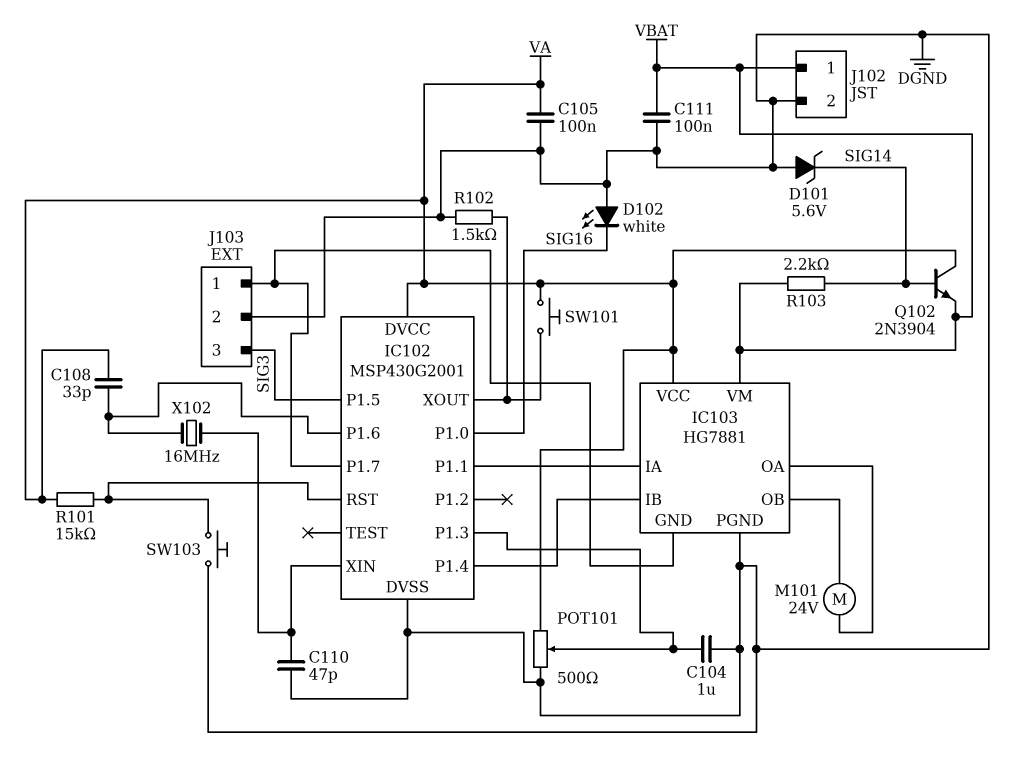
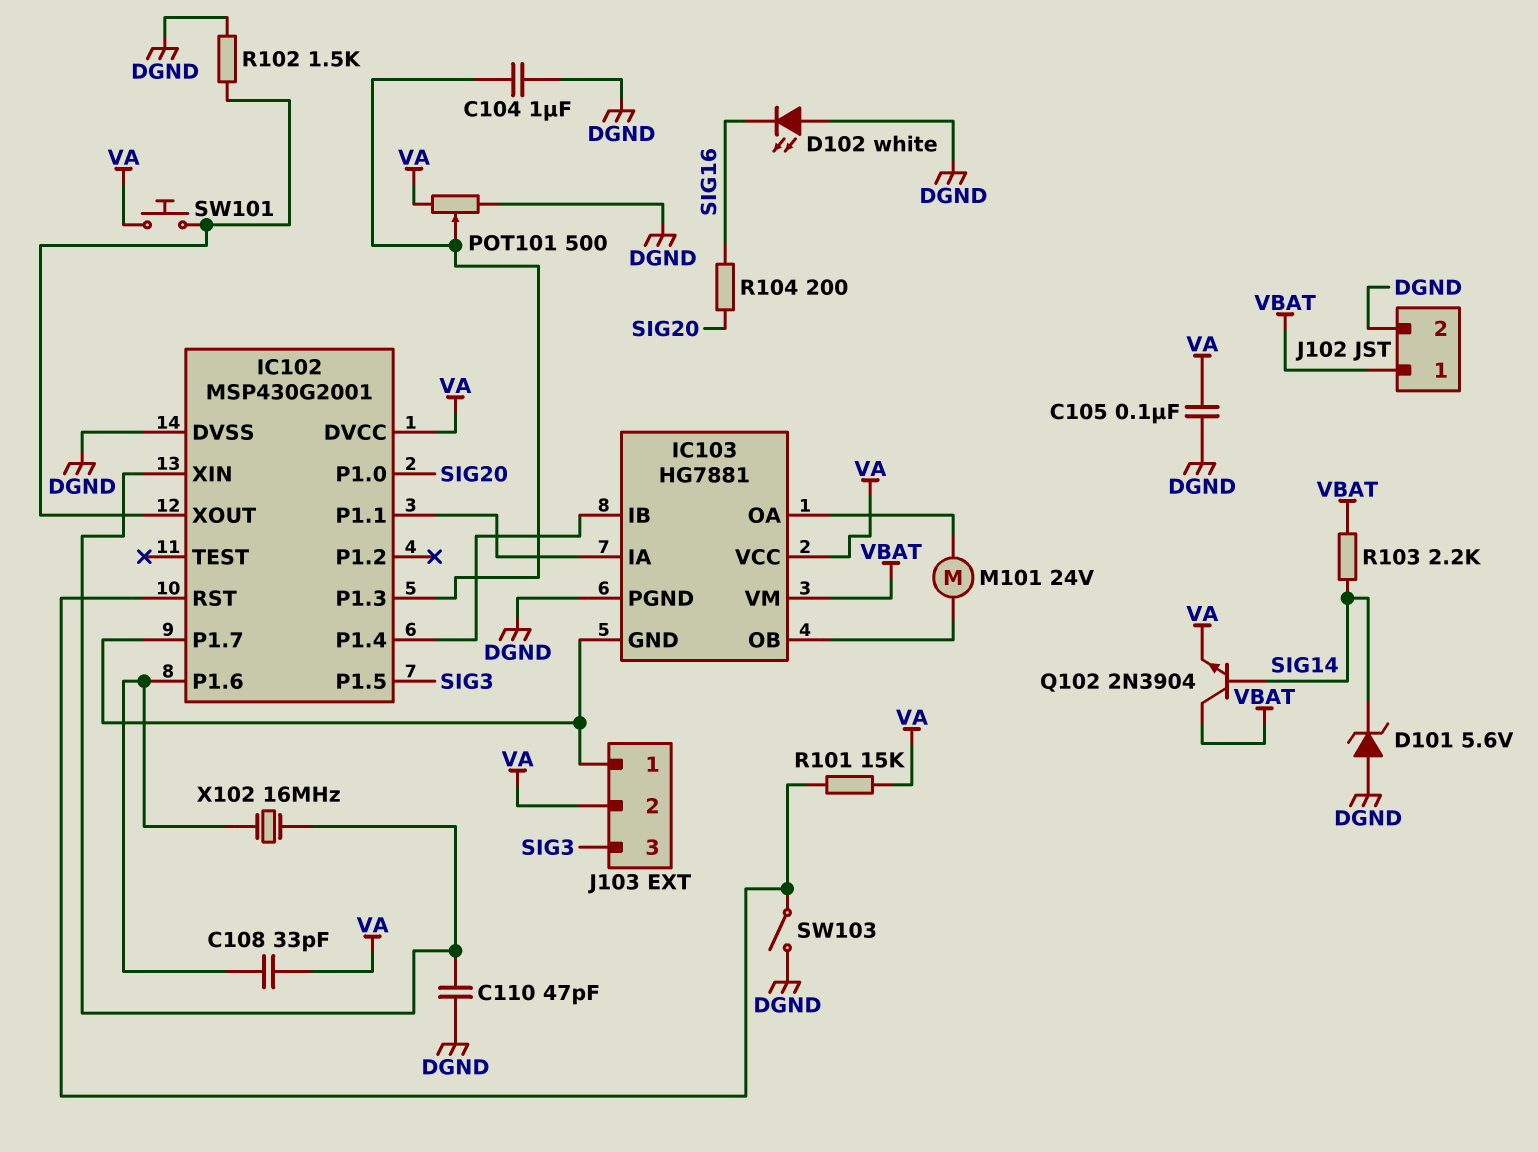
C111: 100nF (DGND, VBAT) -> none
IC102 pin P1.0: SIG16 -> SIG20
J103 pin 2: DGND -> VA
Q102: NPN 2N3904 (B SIG14, C VA, E VBAT) -> NPN 2N3904 (B SIG14, C VBAT, E VA)
R104: none -> 200 (SIG16, SIG20)
SW103: button (DGND, IC102/RST) -> switch (DGND, IC102/RST)

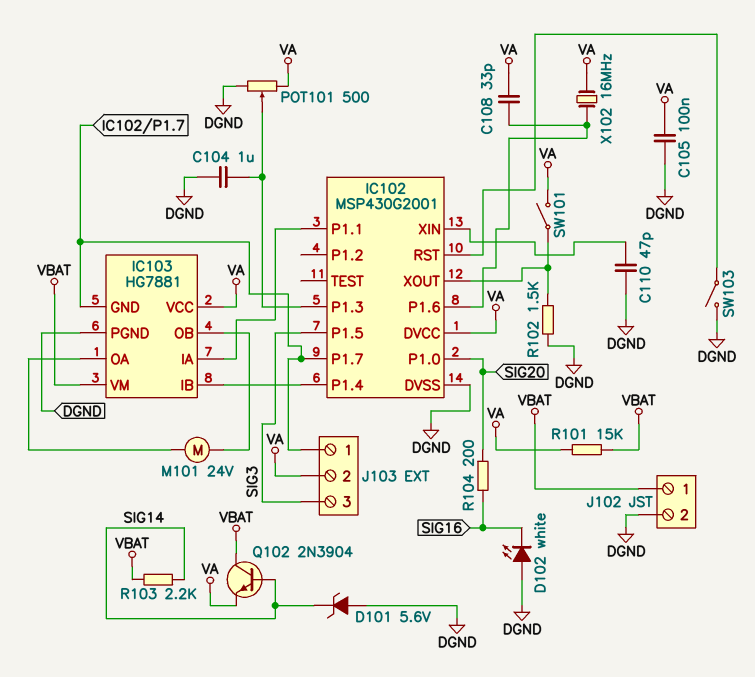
R101: 15k (IC102/RST, VA) -> 15k (VA, VBAT)
SW101: button (IC102/XOUT, VA) -> switch (IC102/XOUT, VA)
X102: 16MHz (IC102/P1.6, IC102/XIN) -> 16MHz (IC102/P1.6, VA)

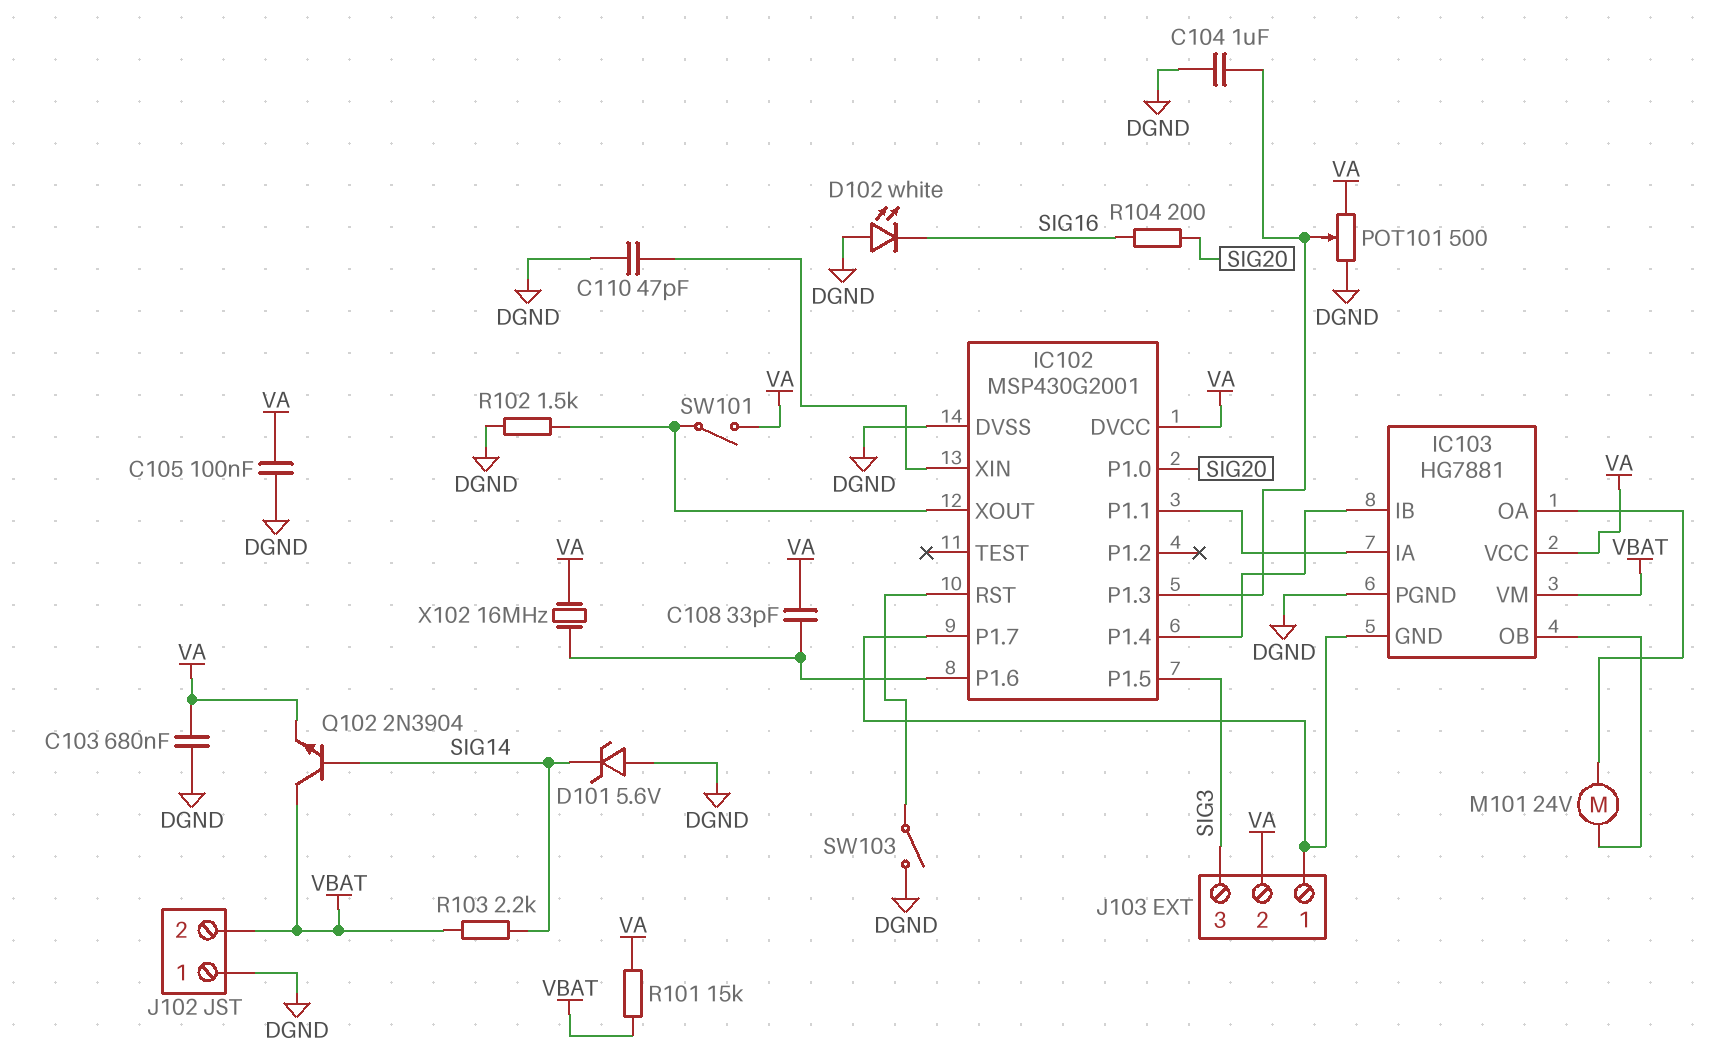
C103: none -> 680nF (DGND, VA)
J102 pin 1: VBAT -> DGND
J102 pin 2: DGND -> VBAT

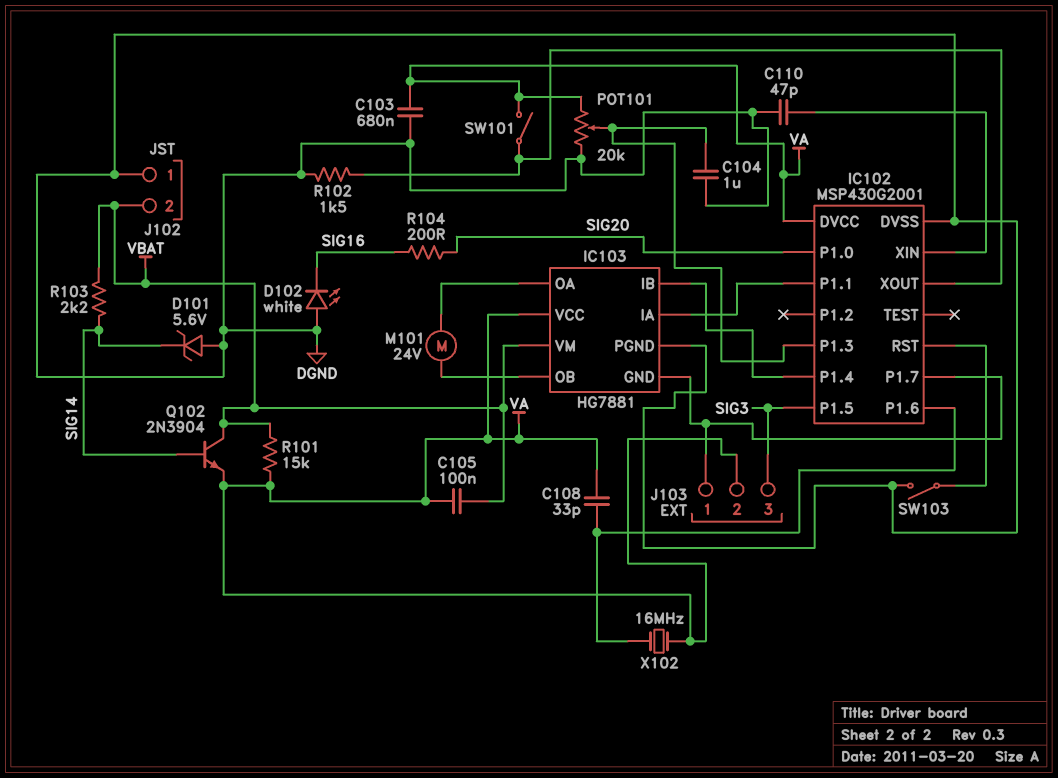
C105: 100nF (DGND, VA) -> 100nF (VA, VBAT)
POT101: 500 (DGND, VA, wiper IC102/P1.3) -> 20k (DGND, VA, wiper IC102/P1.3)

